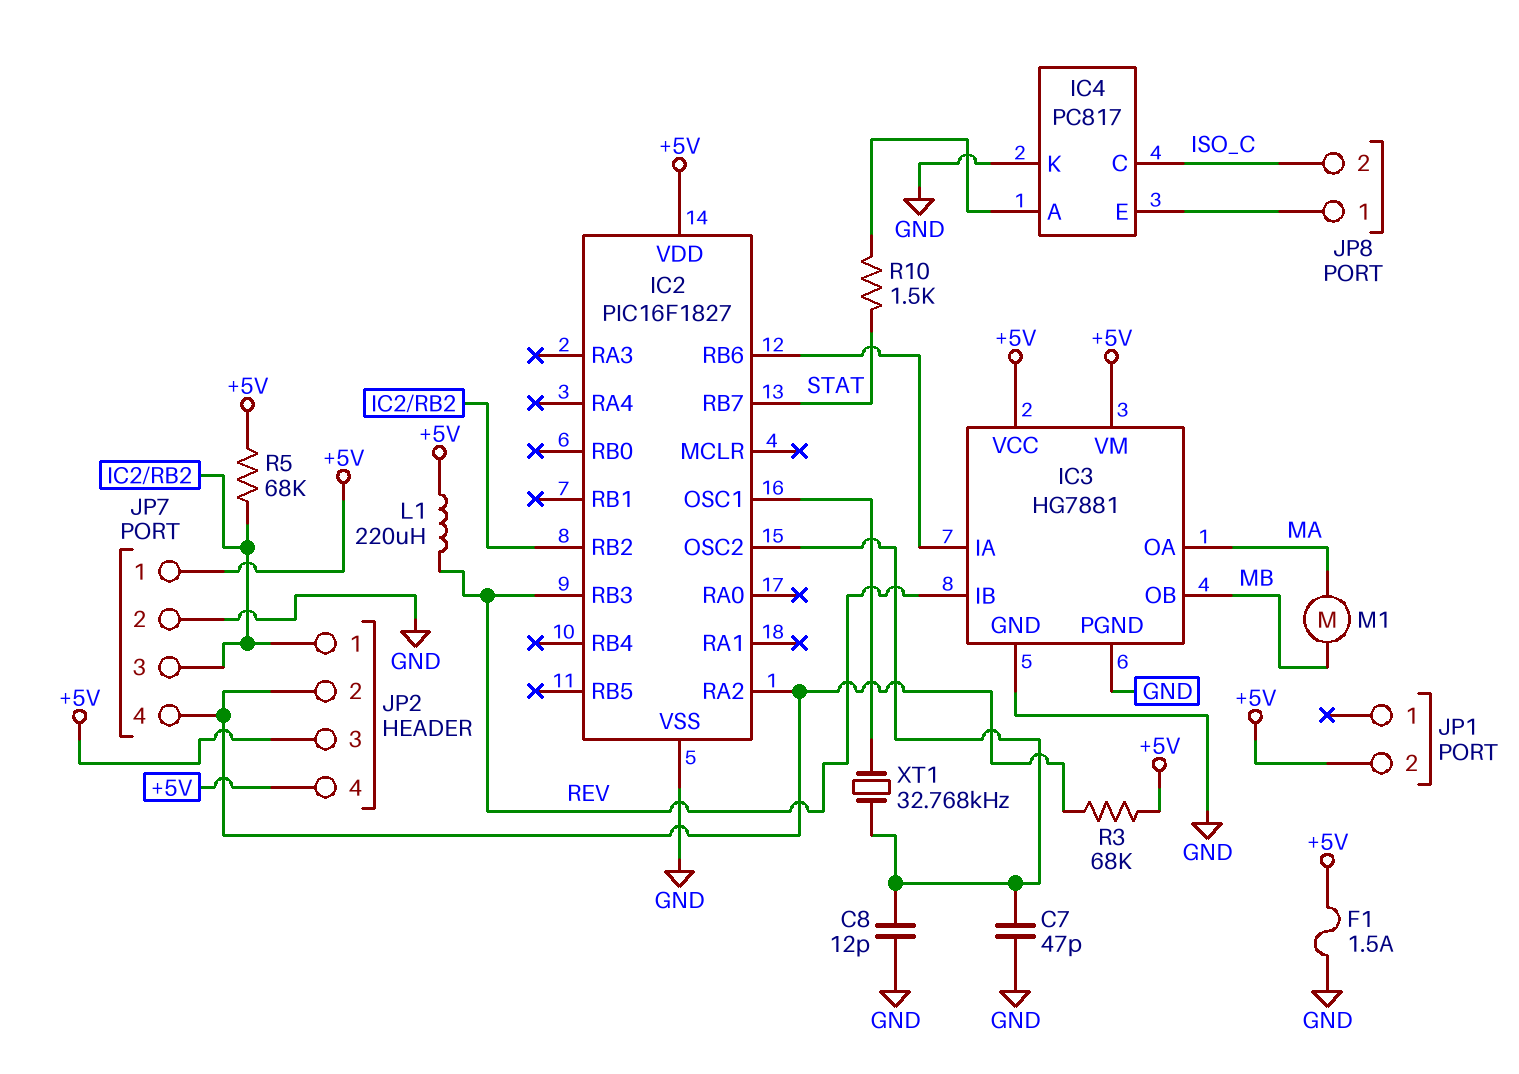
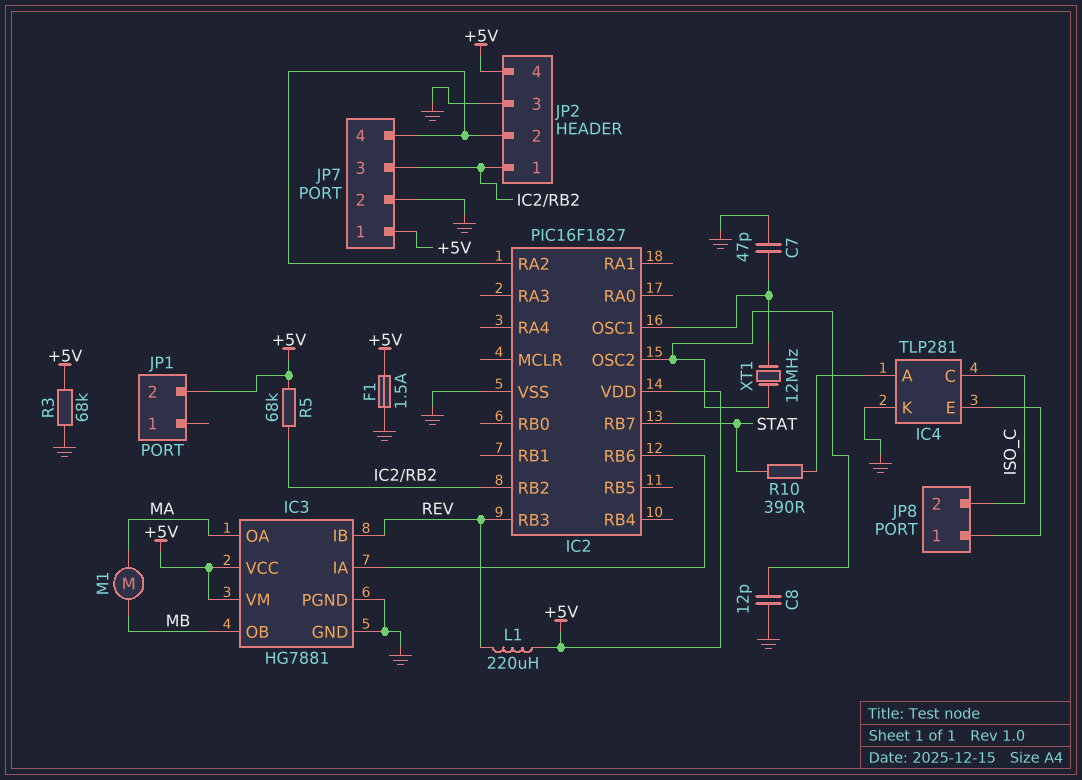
C7: 47pF (GND, IC2/OSC2) -> 47pF (GND, IC2/OSC1)
IC4: PC817 -> TLP281
JP2 pin 3: +5V -> GND
R3: 68k (+5V, IC2/RA2) -> 68k (+5V, GND)
R10: 1.5k (IC4/A, STAT) -> 390 (IC4/A, STAT)
XT1: 32.768kHz (IC2/OSC1, IC2/OSC2) -> 12MHz (IC2/OSC1, IC2/OSC2)

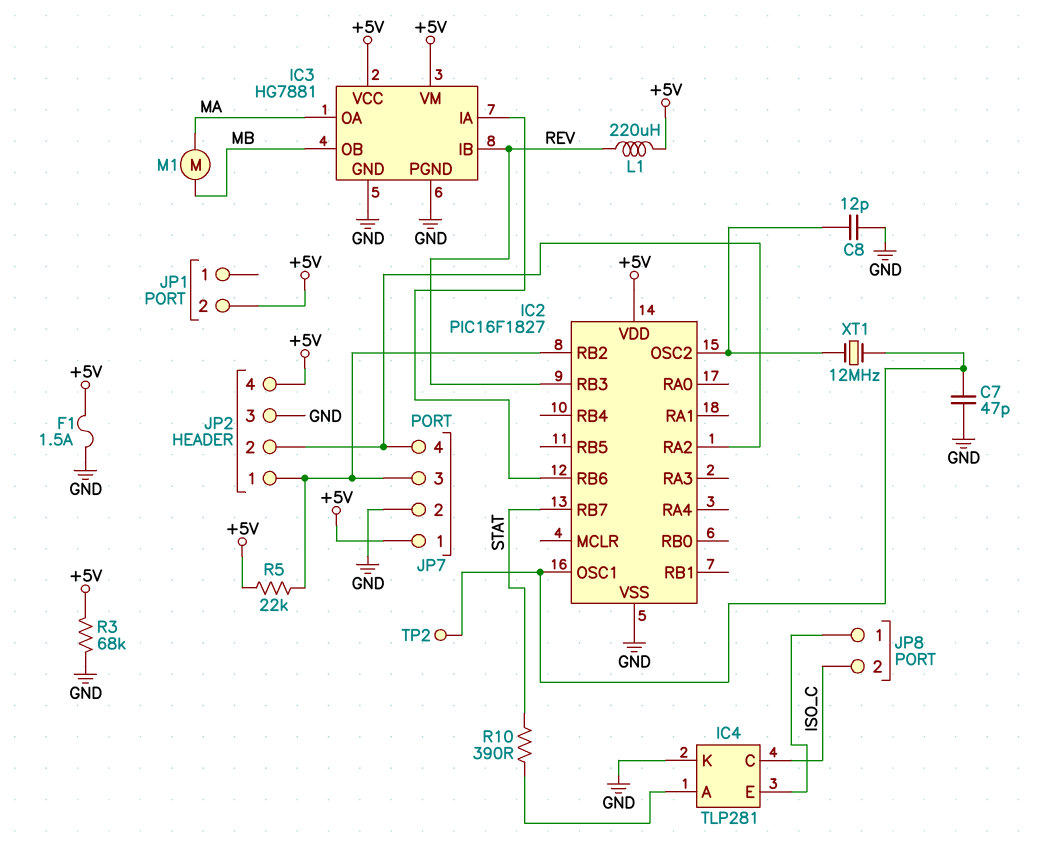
R5: 68k (+5V, IC2/RB2) -> 22k (+5V, IC2/RB2)
TP2: none -> test point (IC2/OSC1)

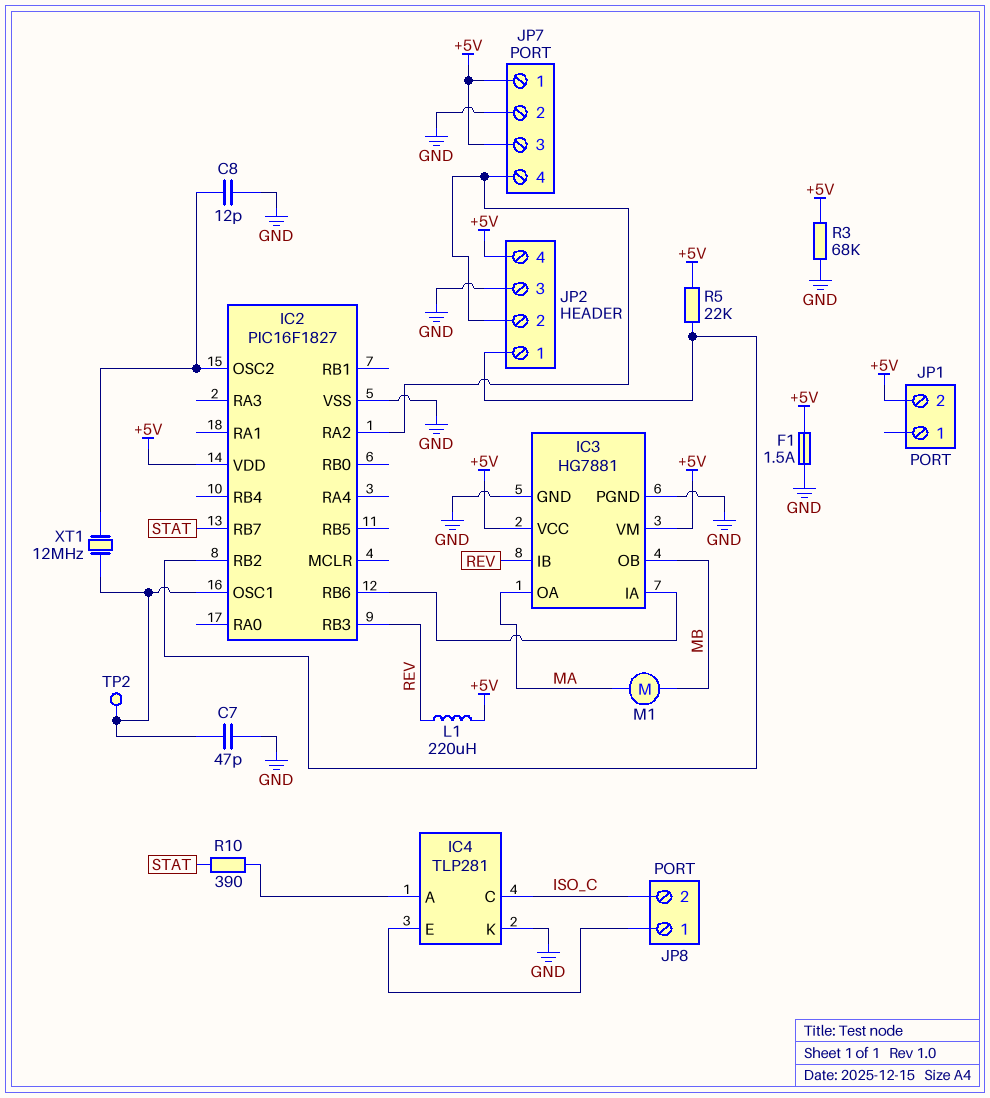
JP7 pin 3: IC2/RB2 -> +5V

